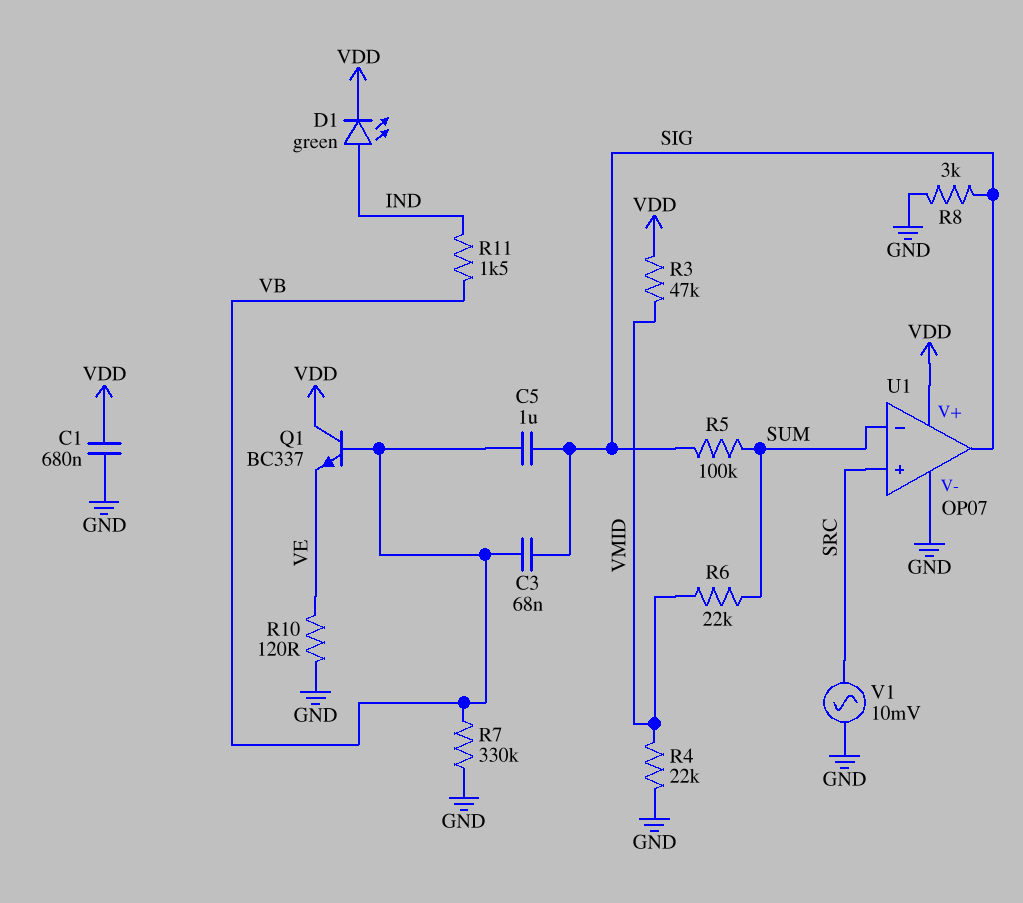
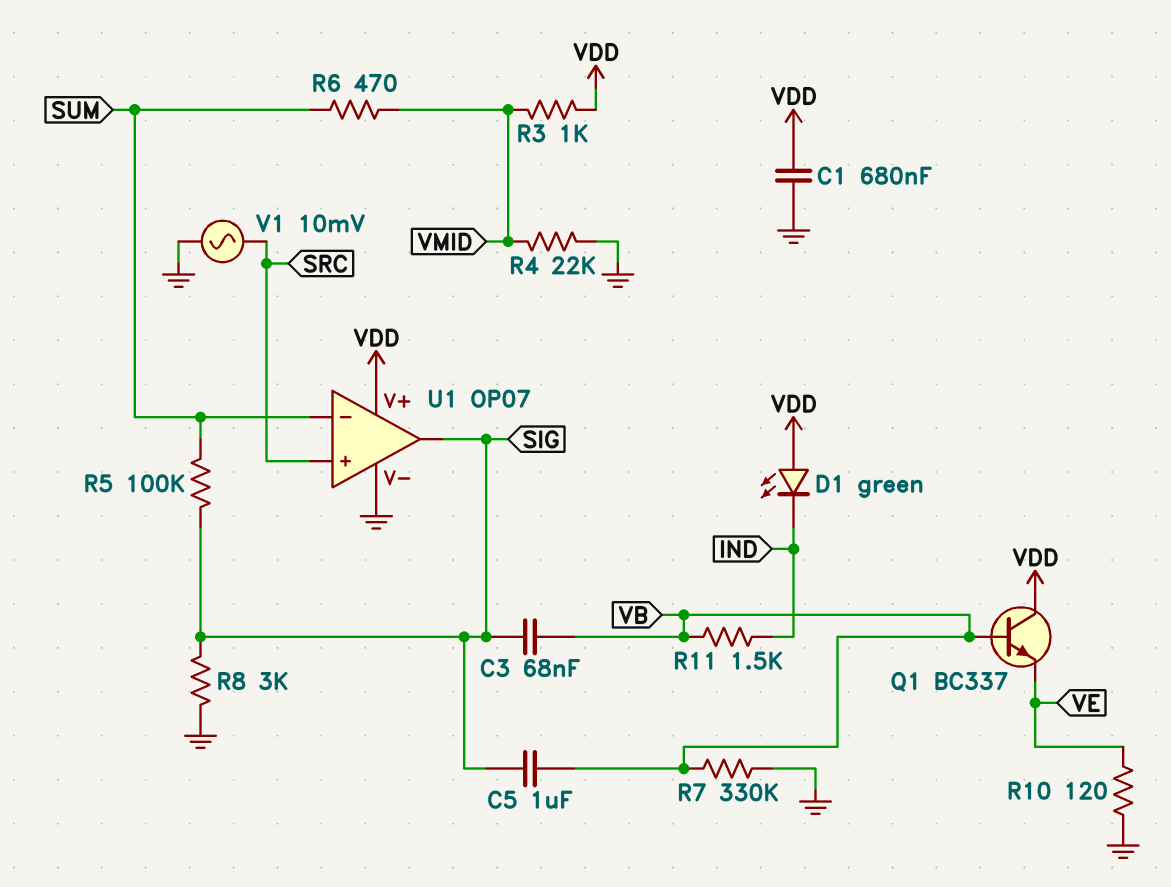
D1: LED green (A IND, K VDD) -> LED green (A VDD, K IND)
R3: 47k (VDD, VMID) -> 1k (VDD, VMID)
R6: 22k (SUM, VMID) -> 470 (SUM, VMID)

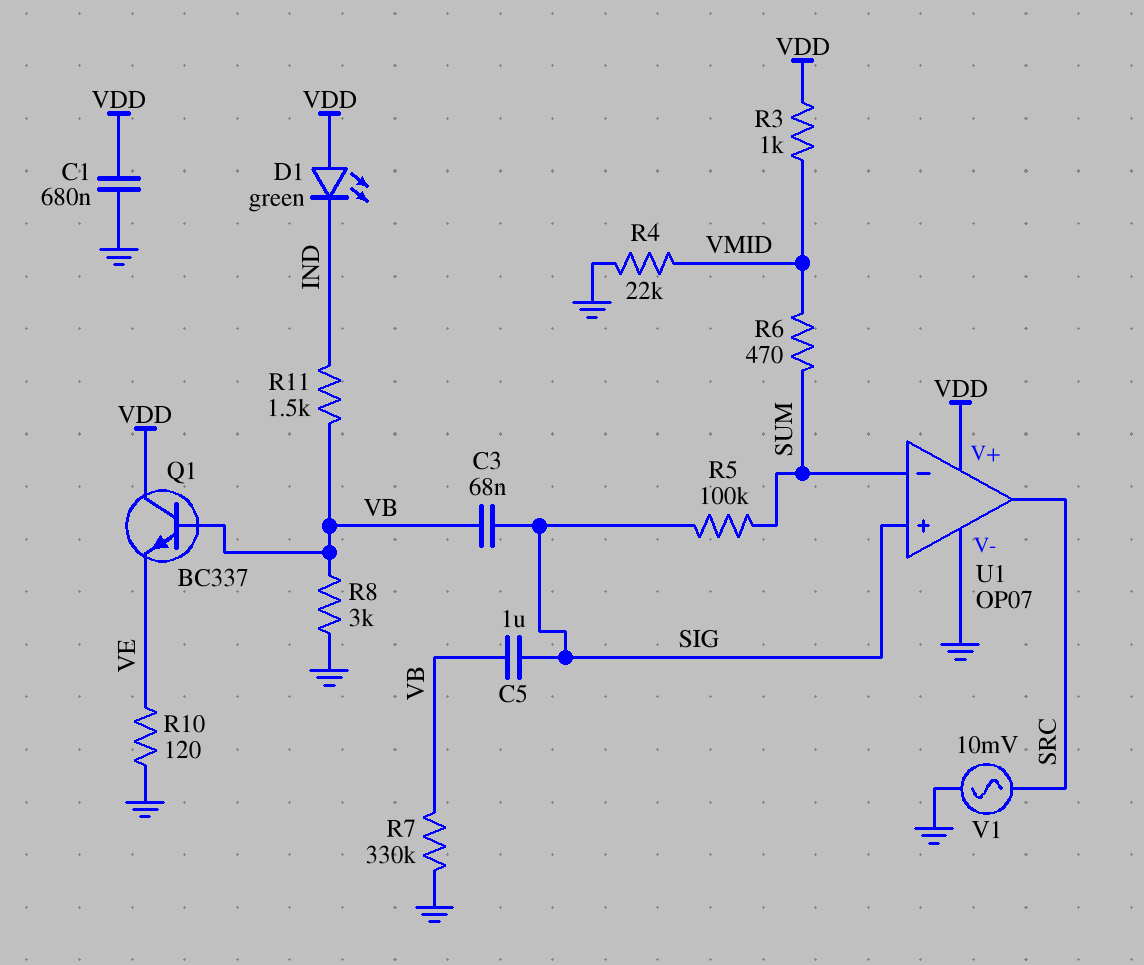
R8: 3k (GND, SIG) -> 3k (GND, VB)
U1 pin in+: SRC -> SIG
U1 pin out: SIG -> SRC

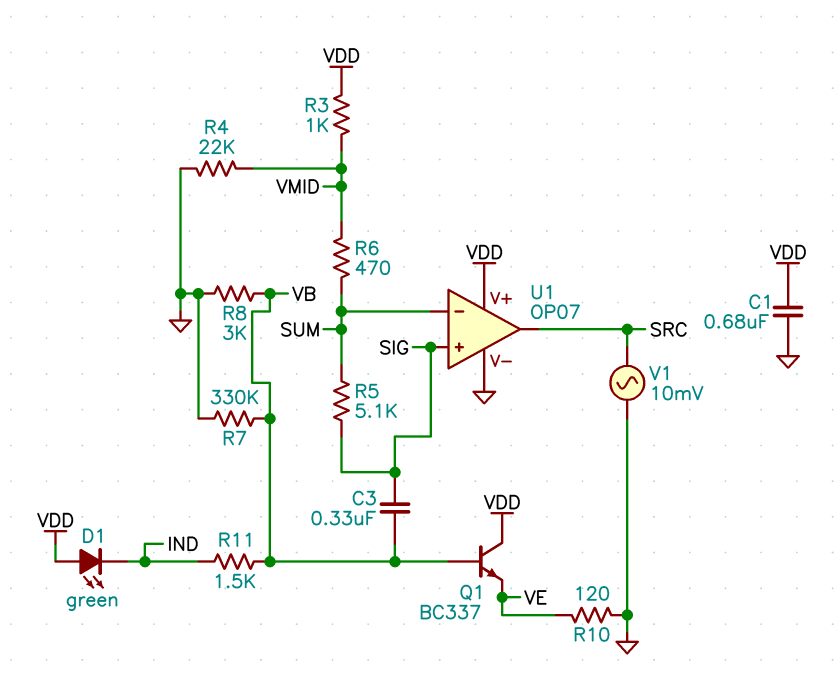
C3: 68nF (SIG, VB) -> 330nF (SIG, VB)
C5: 1uF (SIG, VB) -> none
R5: 100k (SIG, SUM) -> 5.1k (SIG, SUM)

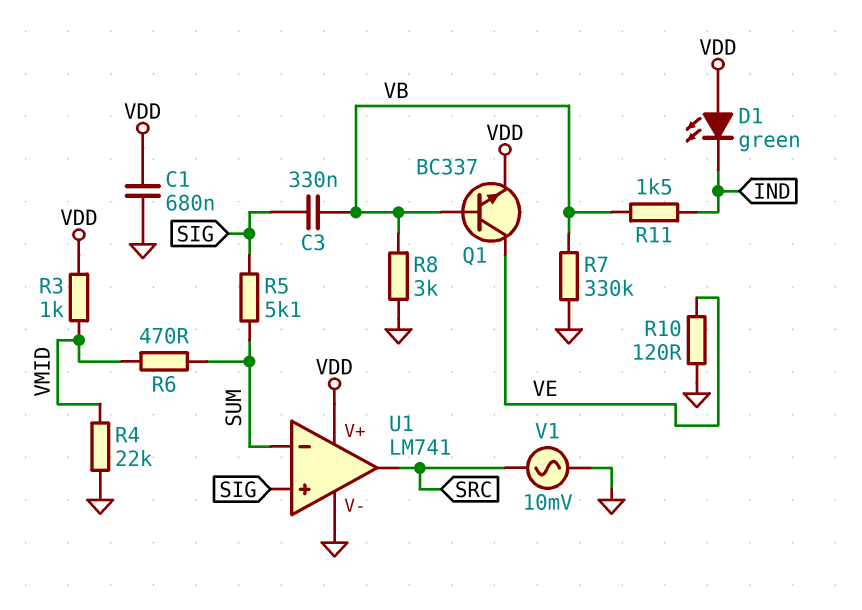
Q1: NPN BC337 (B VB, C VDD, E VE) -> NPN BC337 (B VB, C VE, E VDD)
U1: OP07 -> LM741

